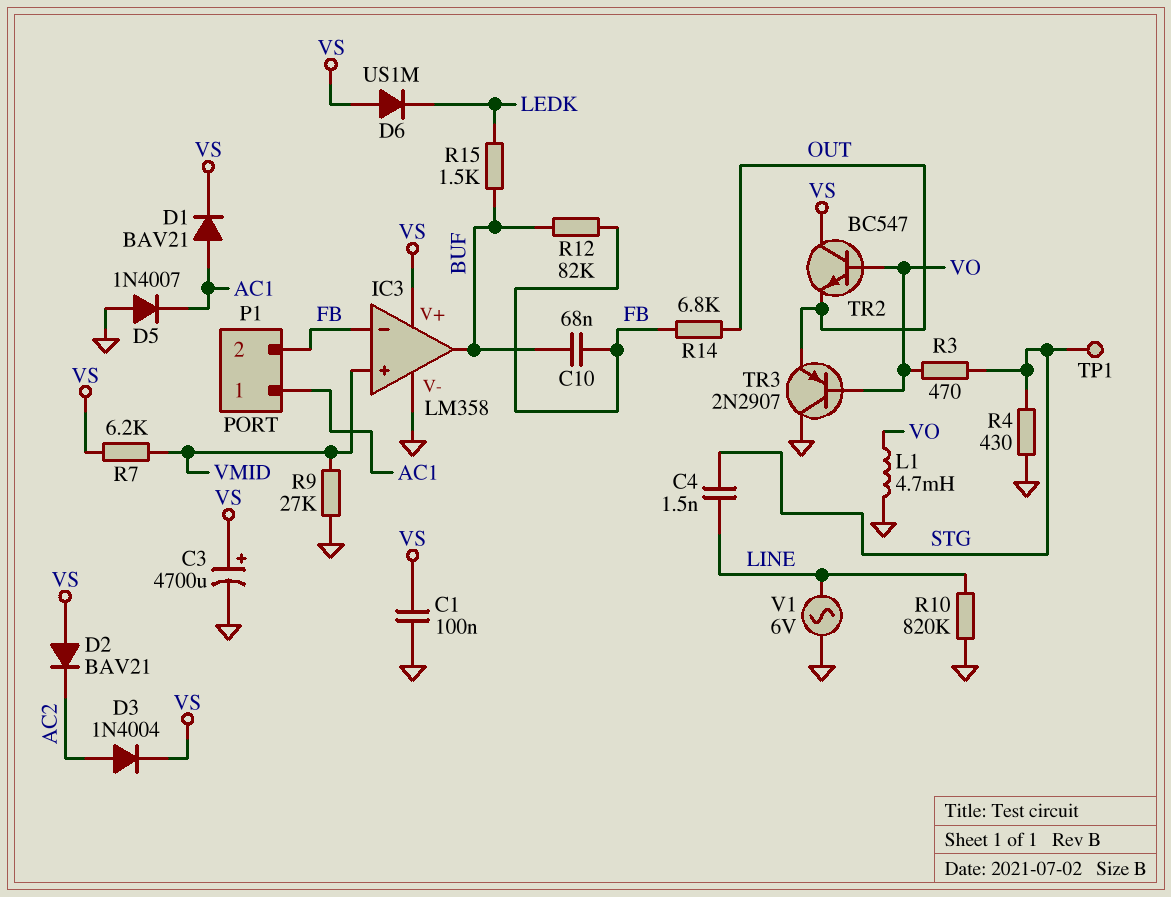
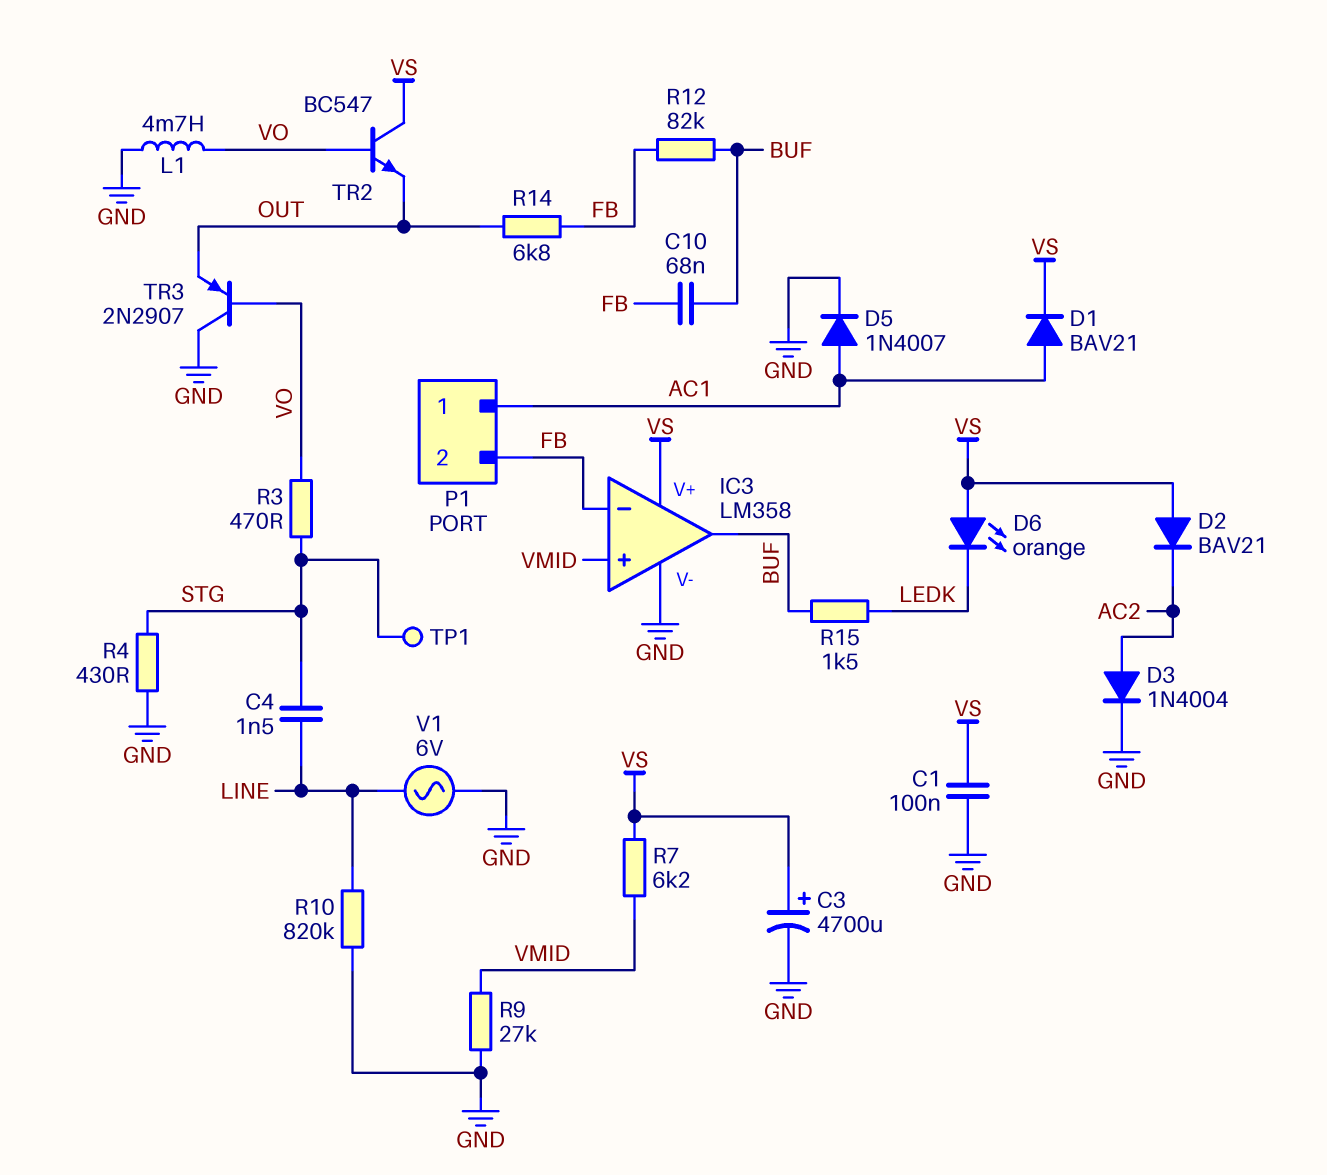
D3: diode 1N4004 (A AC2, K VS) -> diode 1N4004 (A AC2, K GND)
D5: diode 1N4007 (A GND, K AC1) -> diode 1N4007 (A AC1, K GND)
D6: diode US1M (A VS, K LEDK) -> LED orange (A VS, K LEDK)

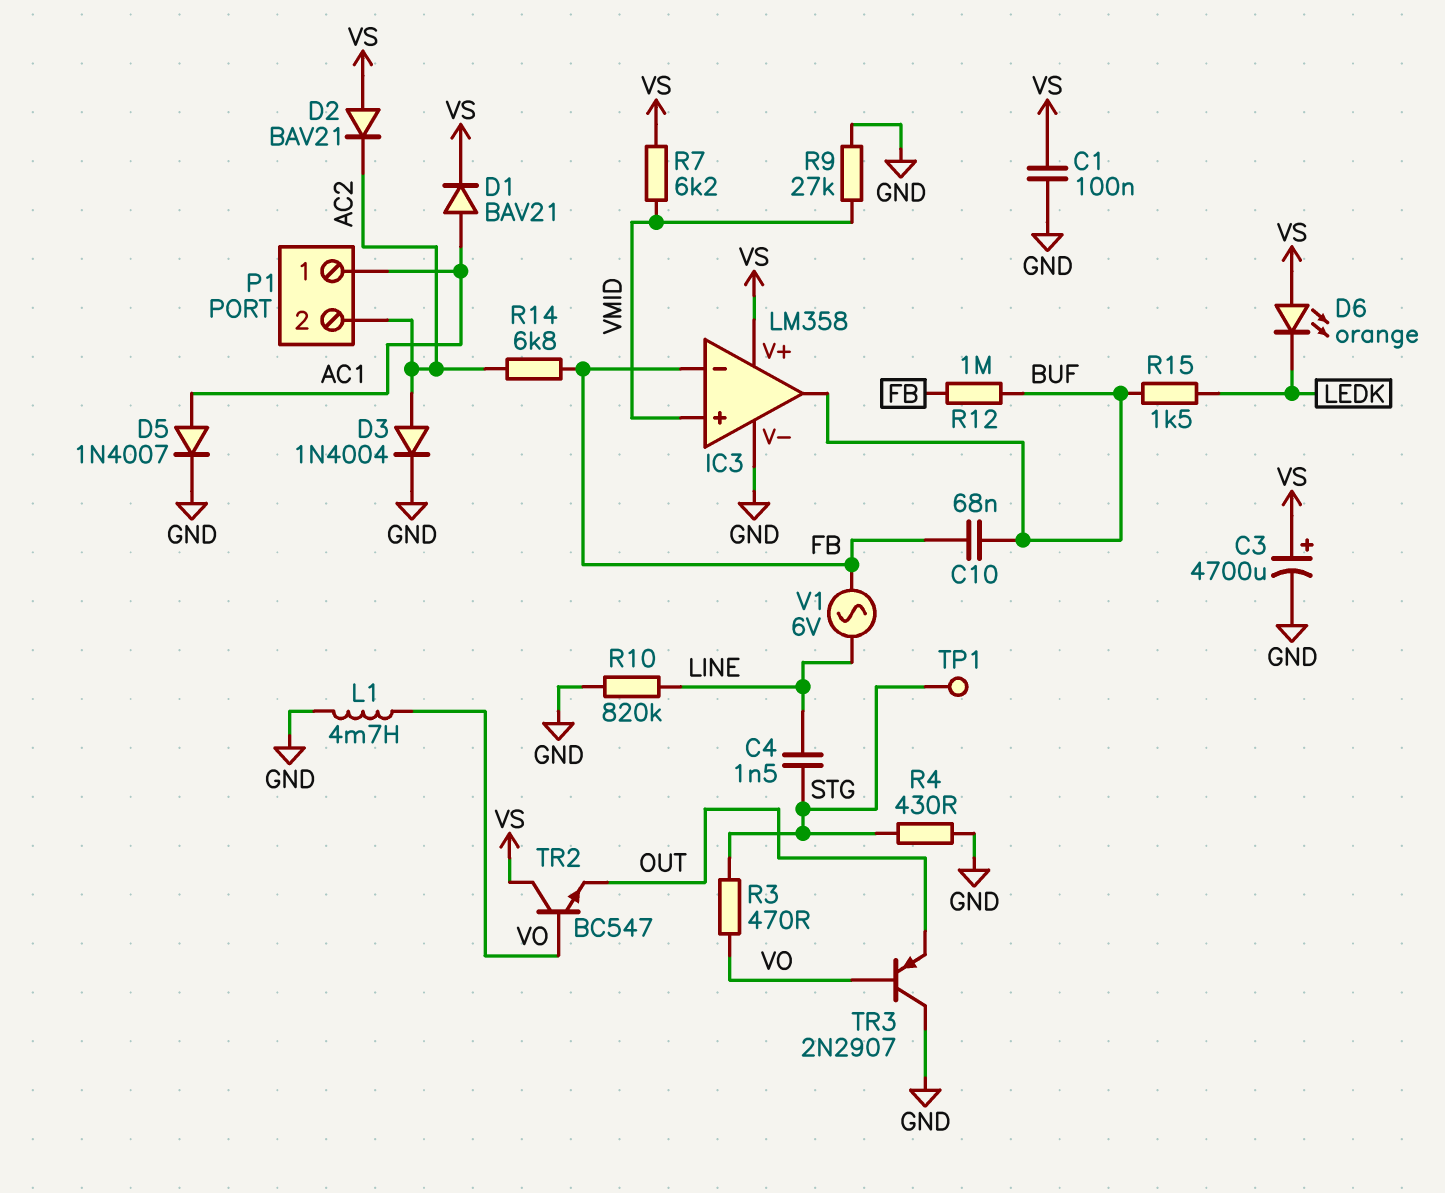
P1 pin 2: FB -> AC2
R12: 82k (BUF, FB) -> 1M (BUF, FB)
R14: 6.8k (FB, OUT) -> 6.8k (AC2, FB)
V1: AC 6V (GND, LINE) -> AC 6V (FB, LINE)

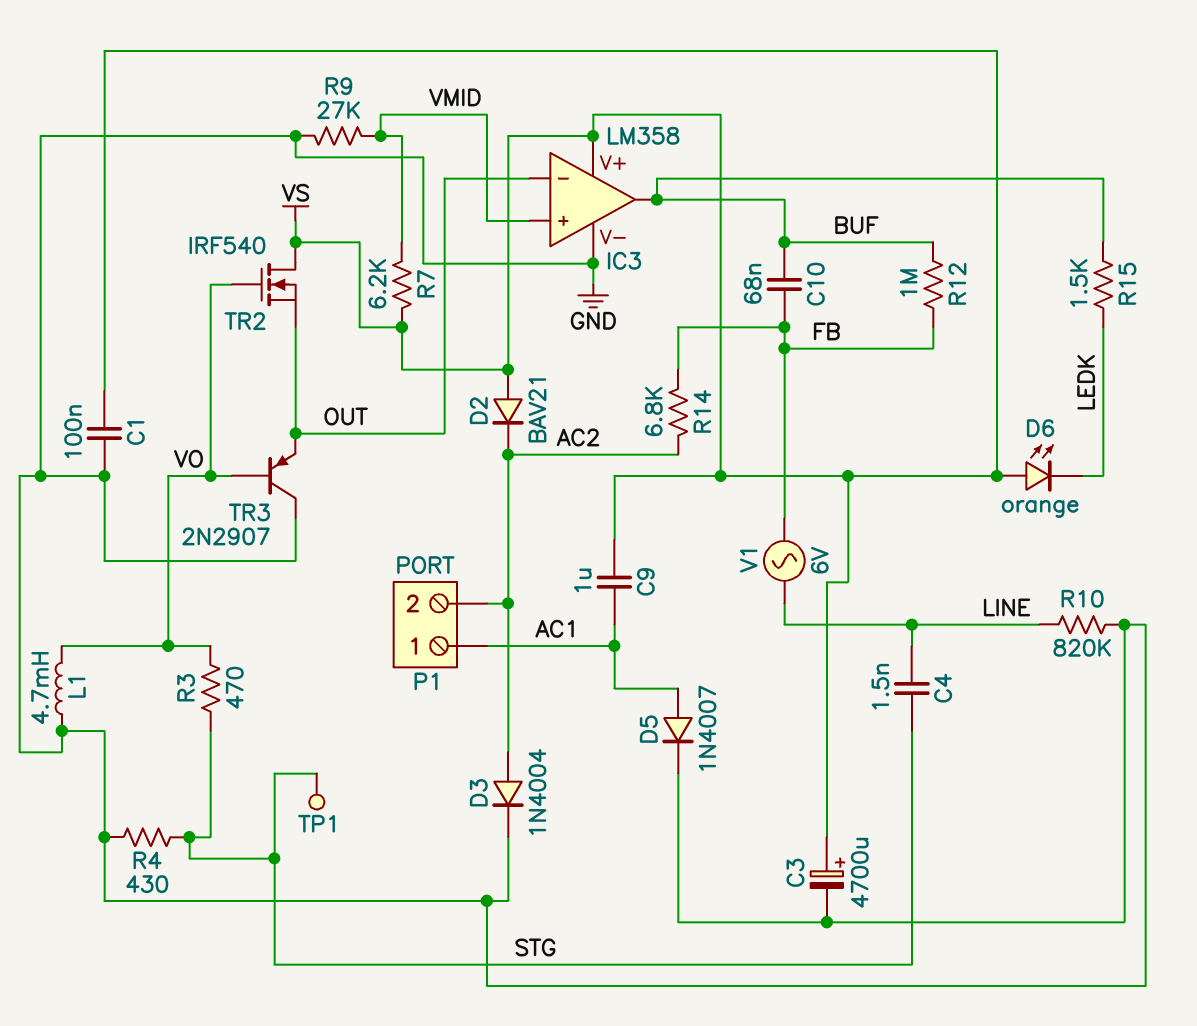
C9: none -> 1uF (AC1, VS)
D1: diode BAV21 (A AC1, K VS) -> none
IC3 pin in-: FB -> OUT
TR2: NPN BC547 (B VO, C VS, E OUT) -> NMOS IRF540 (G VO, D VS, S OUT)

